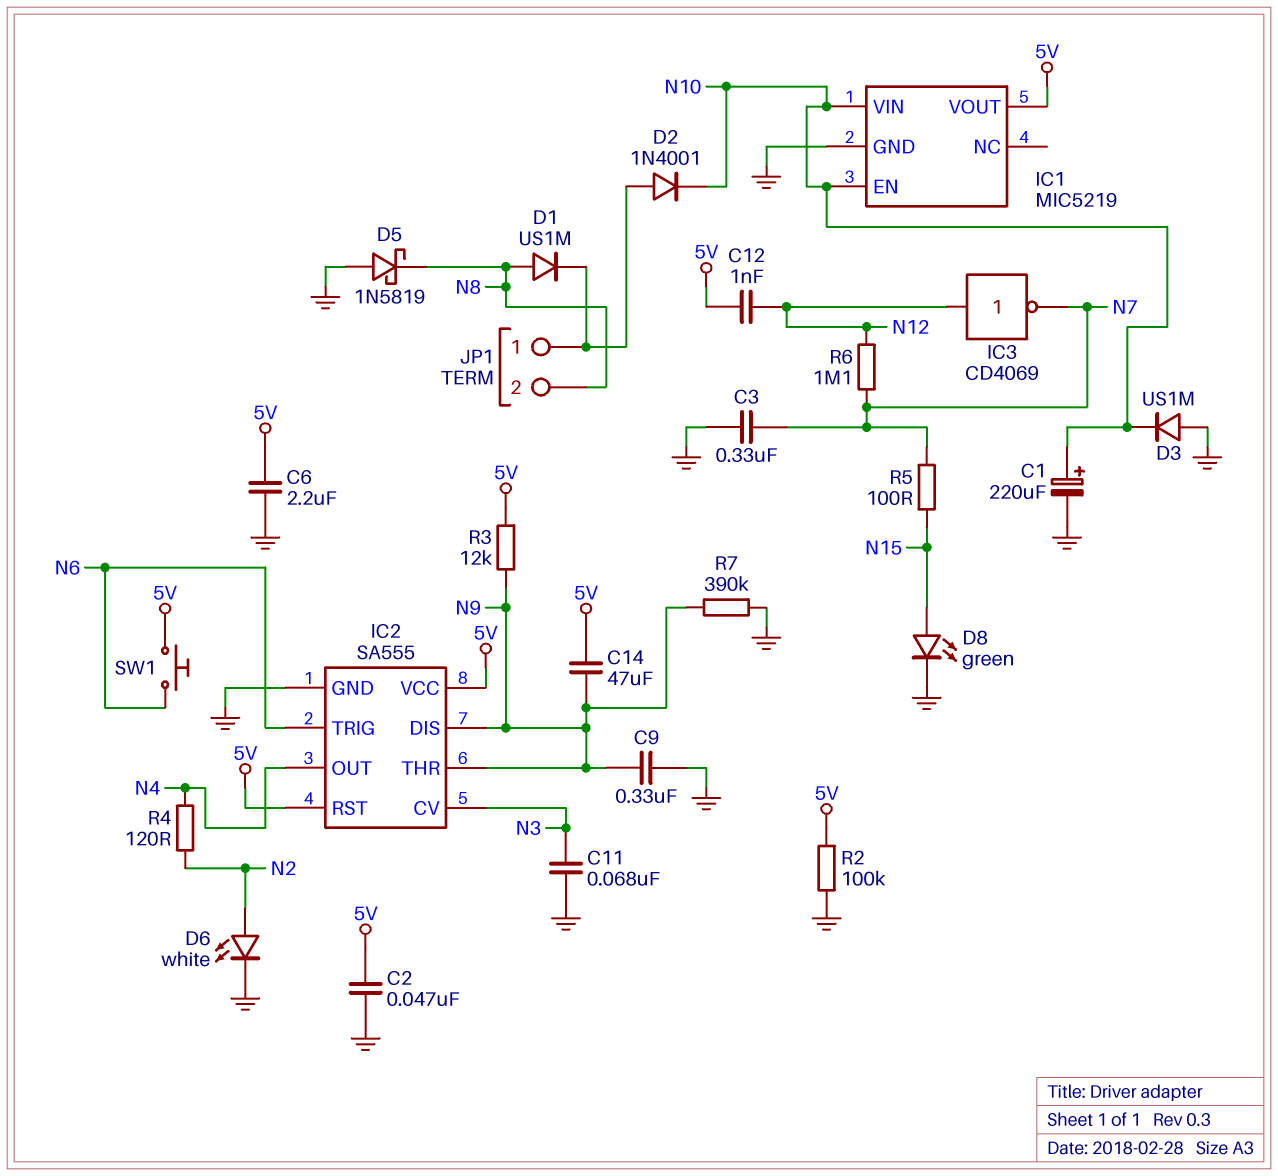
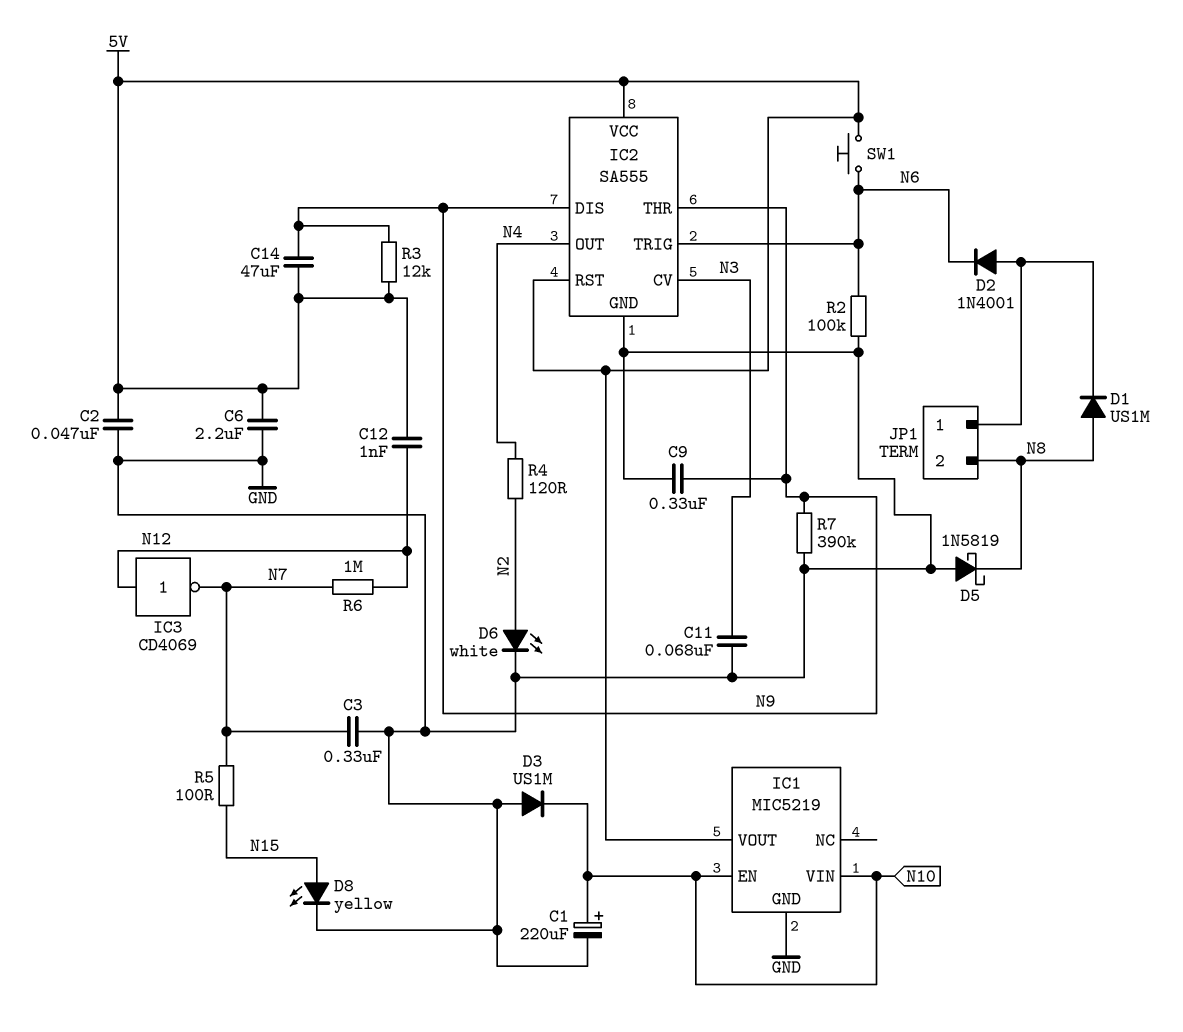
D2: diode 1N4001 (A JP1/1, K N10) -> diode 1N4001 (A JP1/1, K N6)
D8: LED green (A N15, K GND) -> LED yellow (A N15, K GND)
R2: 100k (5V, GND) -> 100k (GND, N6)
R6: 1.1M (N7, N12) -> 1M (N7, N12)

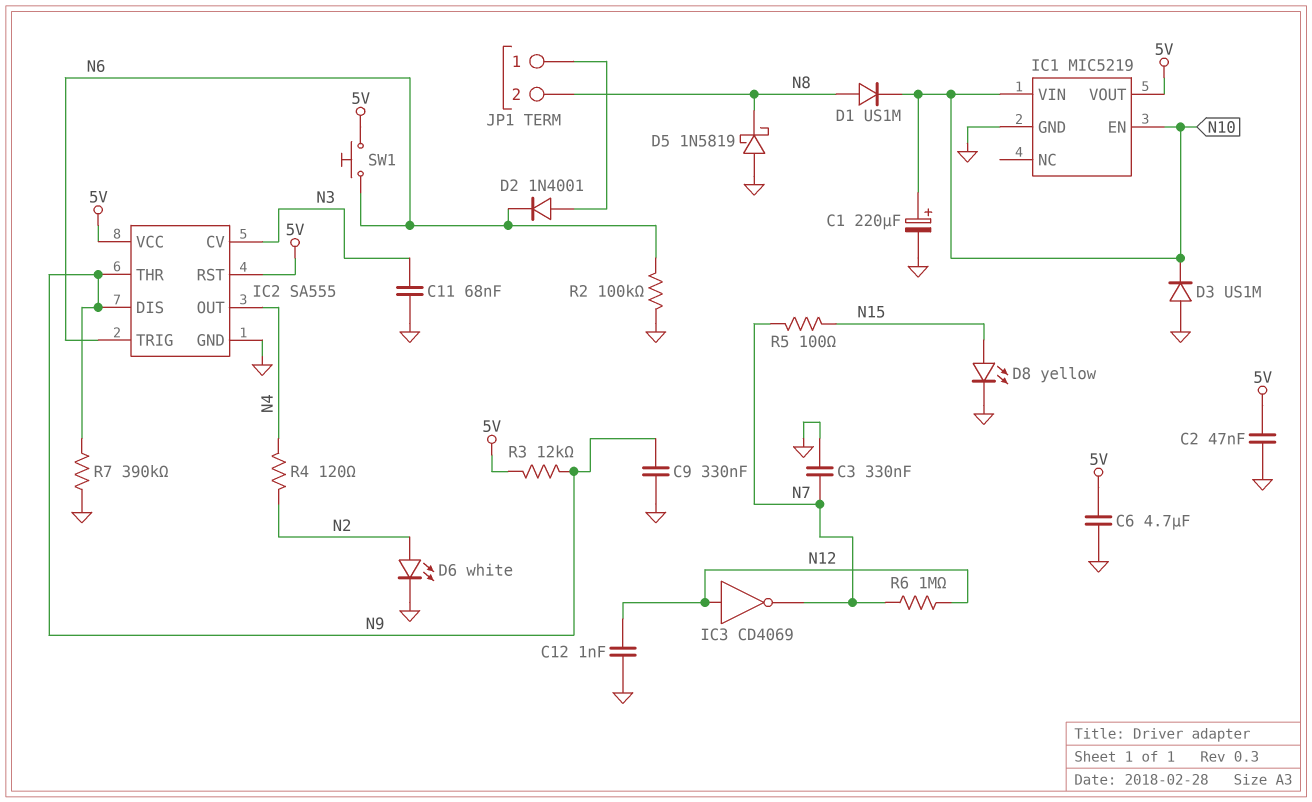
C6: 2.2uF (5V, GND) -> 4.7uF (5V, GND)
C12: 1nF (5V, N12) -> 1nF (GND, N12)
C14: 47uF (5V, N9) -> none
D1: diode US1M (A N8, K JP1/1) -> diode US1M (A N8, K N10)

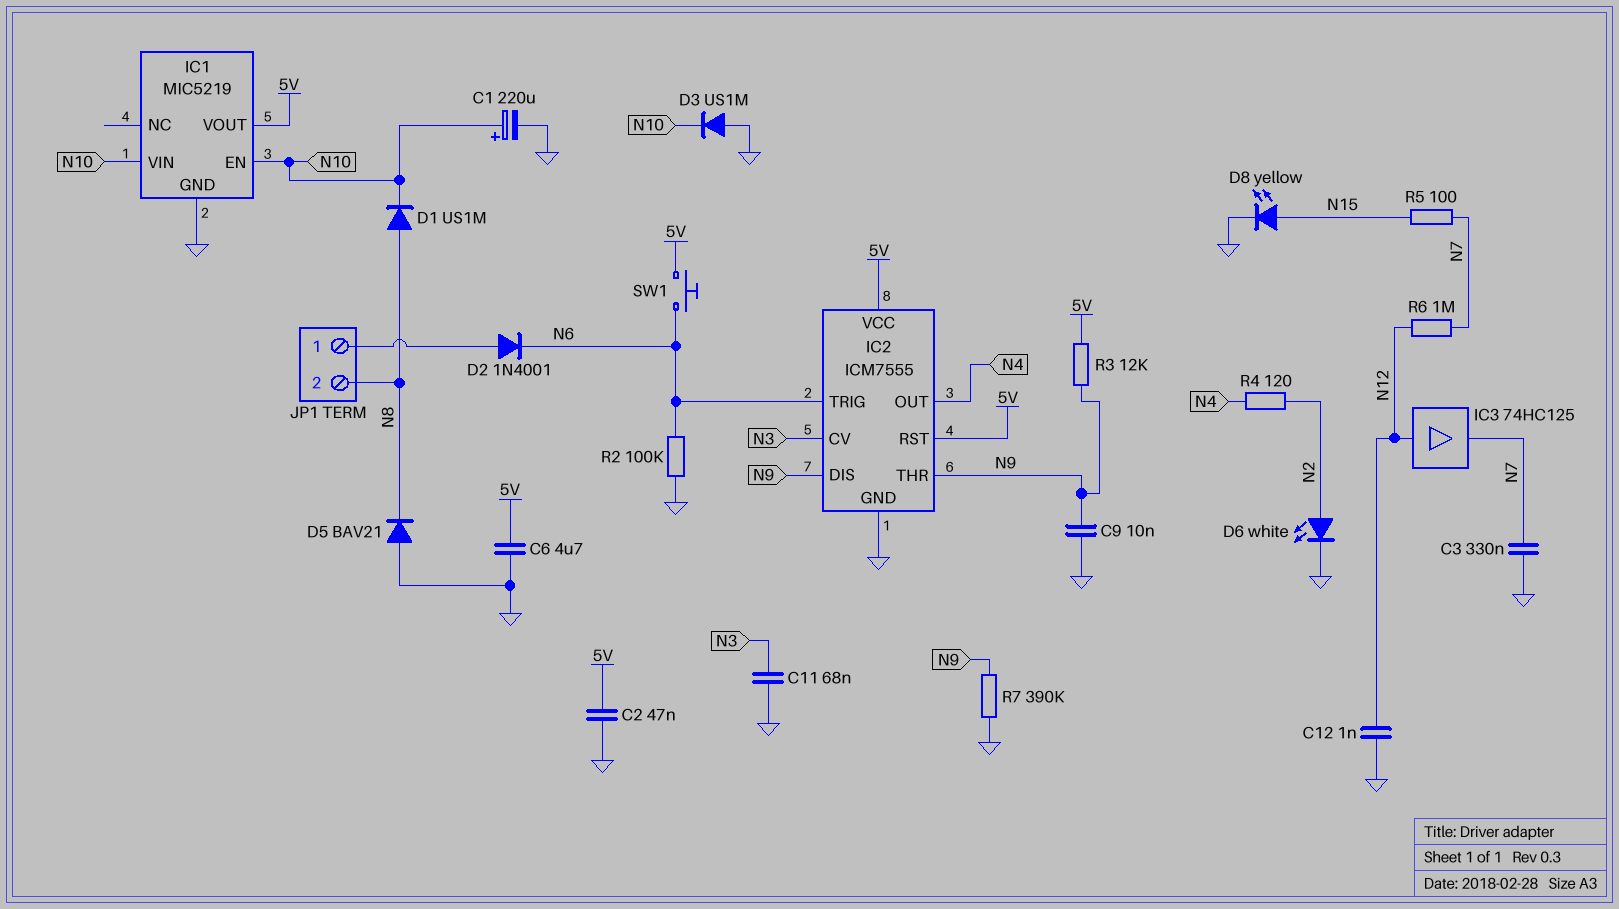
C9: 330nF (GND, N9) -> 10nF (GND, N9)
D5: schottky 1N5819 (A GND, K N8) -> diode BAV21 (A GND, K N8)
IC2: SA555 -> ICM7555
IC3: NOT CD4069 (in N12, out N7) -> buffer 74HC125 (in N12, out N7)

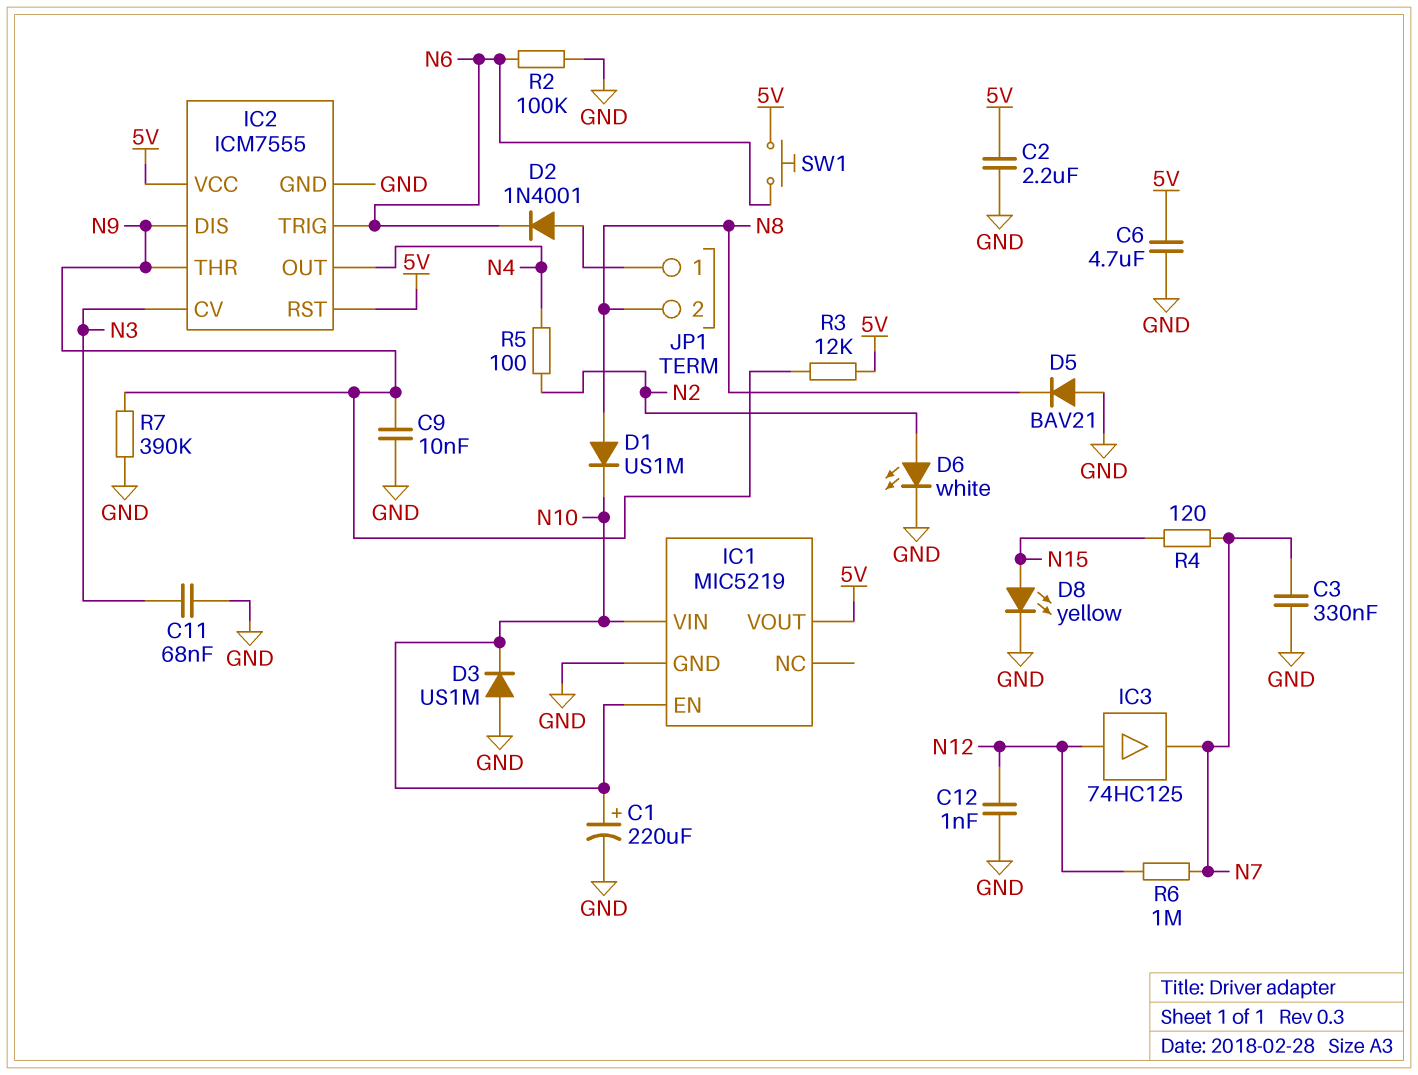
C2: 47nF (5V, GND) -> 2.2uF (5V, GND)
R4: 120 (N2, N4) -> 120 (N7, N15)
R5: 100 (N7, N15) -> 100 (N2, N4)

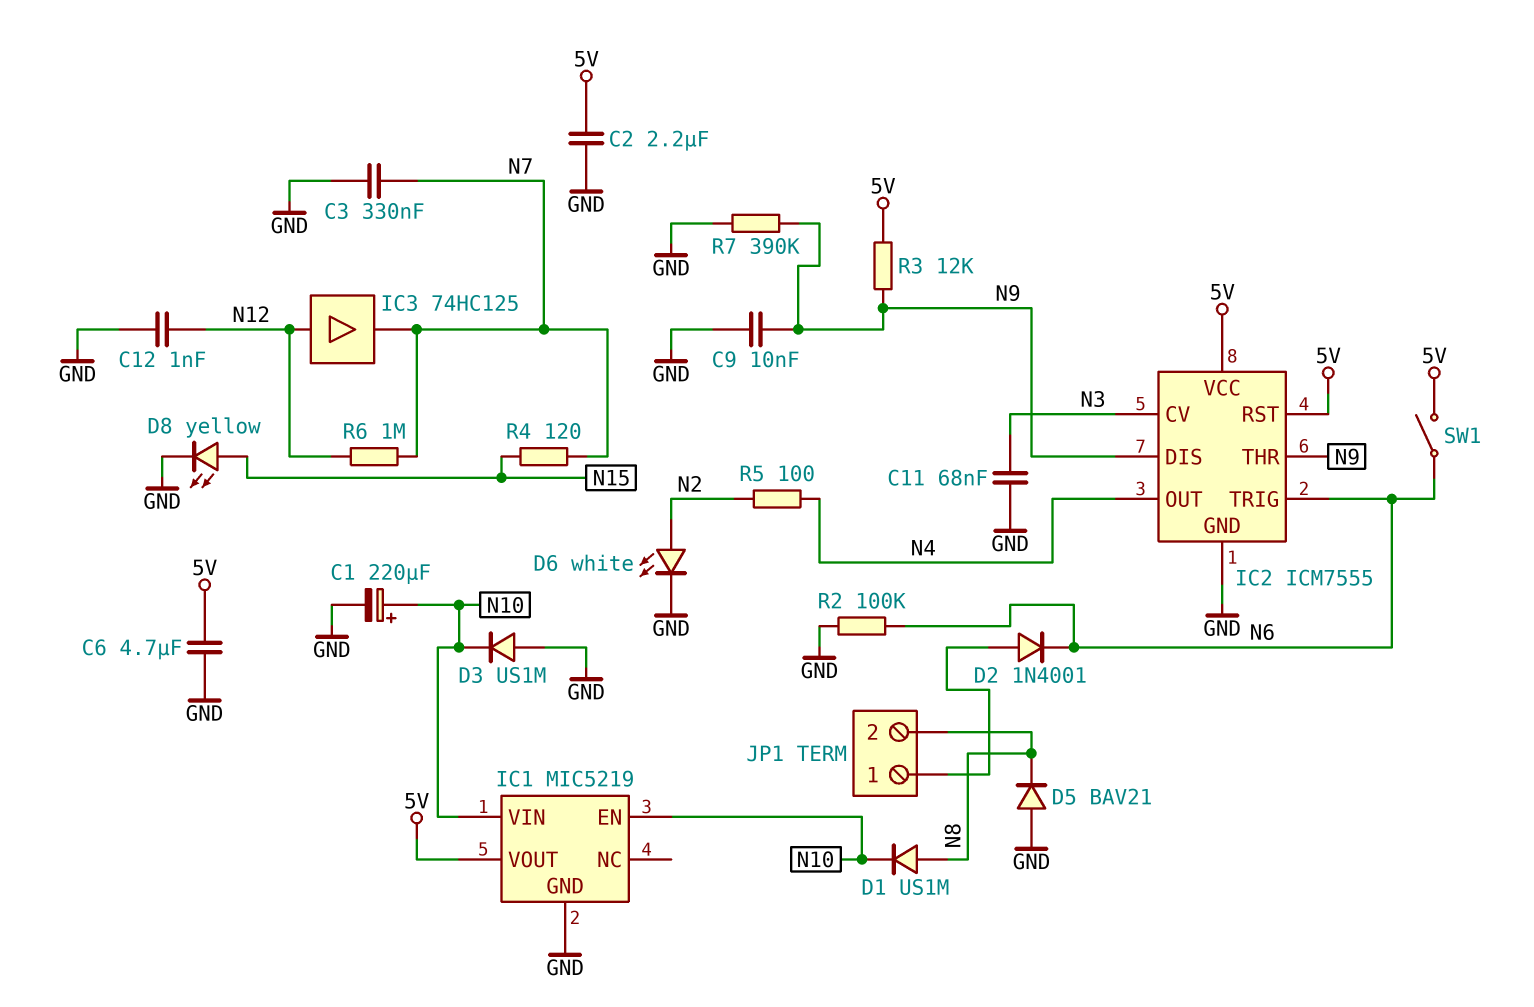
SW1: button (5V, N6) -> switch (5V, N6)

